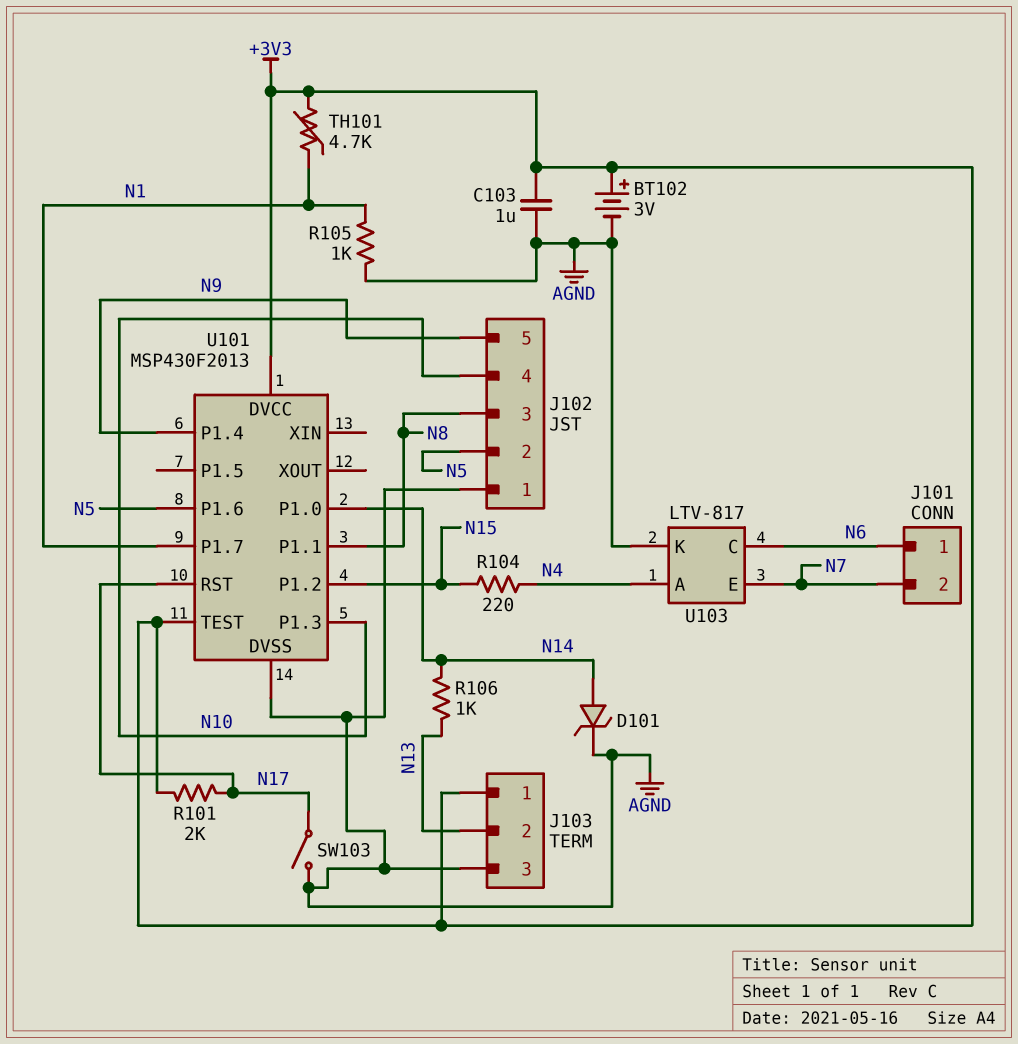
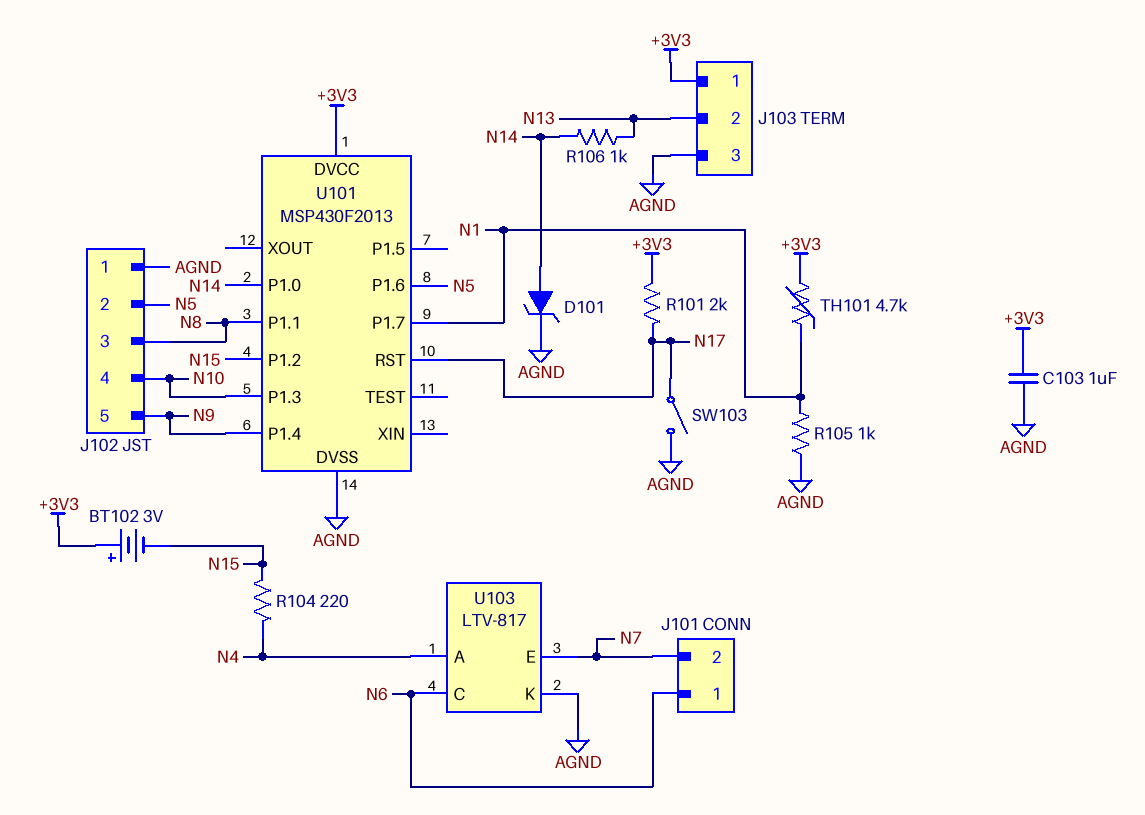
BT102: 3V (plus +3V3, minus AGND) -> 3V (plus +3V3, minus N15)
U101 pin TEST: +3V3 -> none

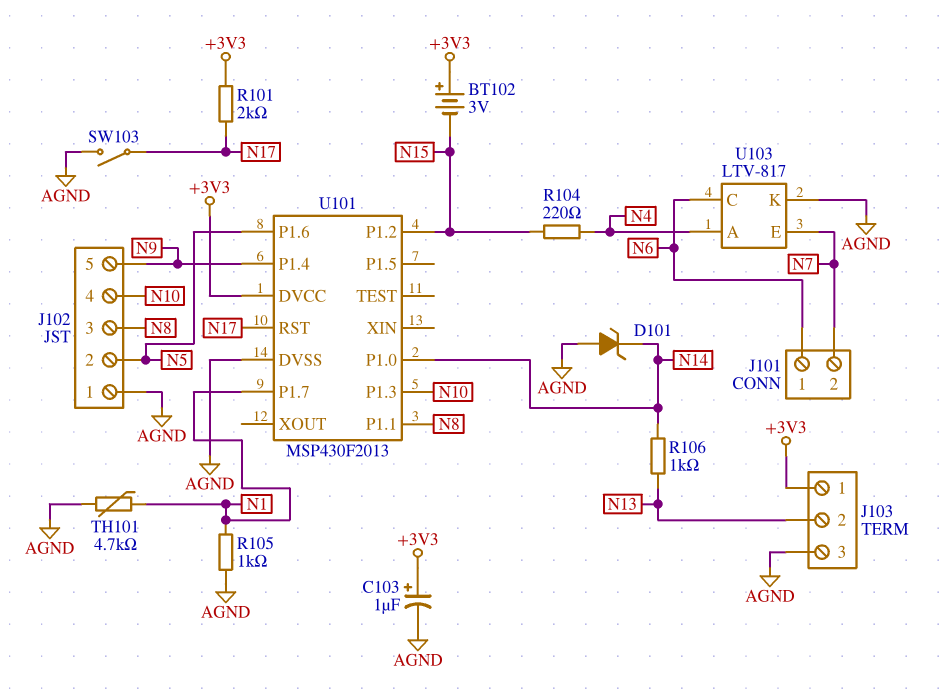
C103: 1uF (+3V3, AGND) -> 1uF (plus +3V3, minus AGND)
D101: zener (A N14, K AGND) -> zener (A AGND, K N14)
TH101: 4.7k (+3V3, N1) -> 4.7k (AGND, N1)

